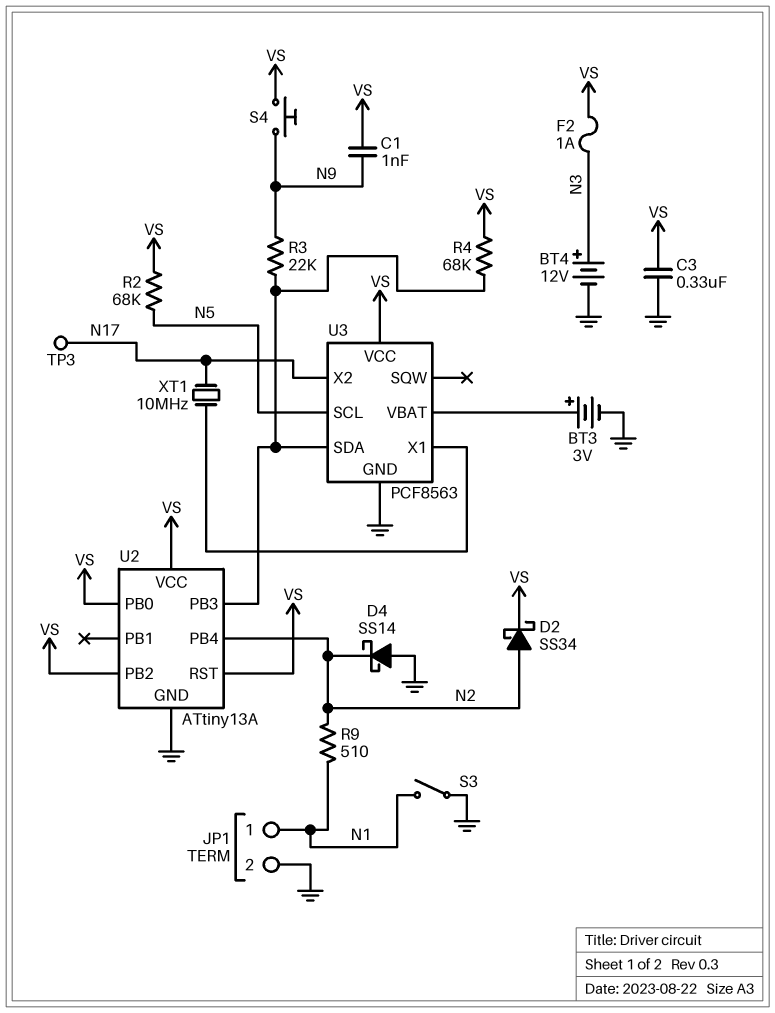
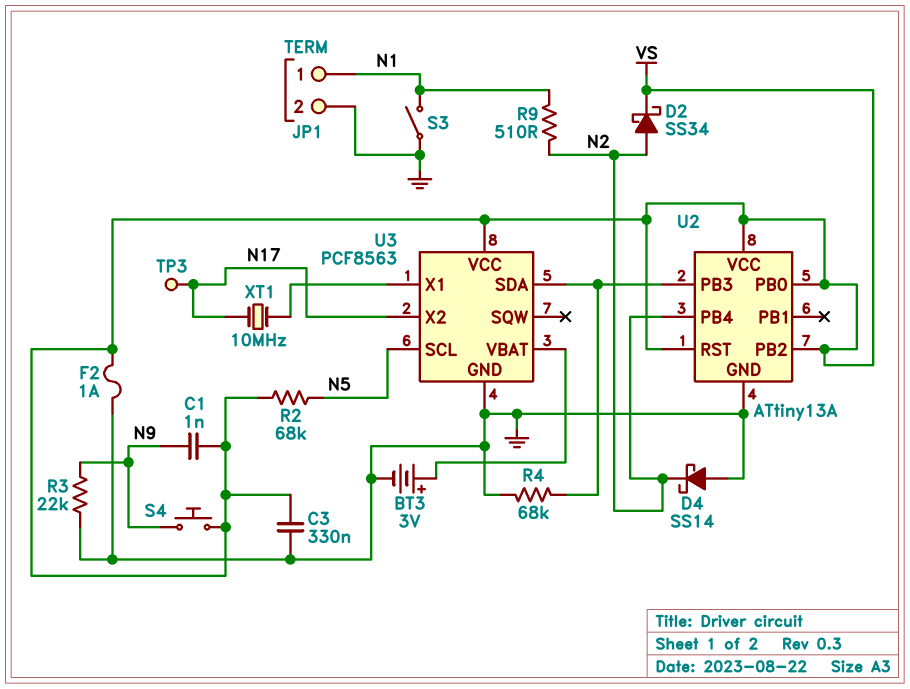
BT4: 12V (plus N3, minus GND) -> none
F2: 1A (N3, VS) -> 1A (GND, VS)
R3: 22k (N9, U2/PB3) -> 22k (GND, N9)
R4: 68k (U2/PB3, VS) -> 68k (GND, U2/PB3)

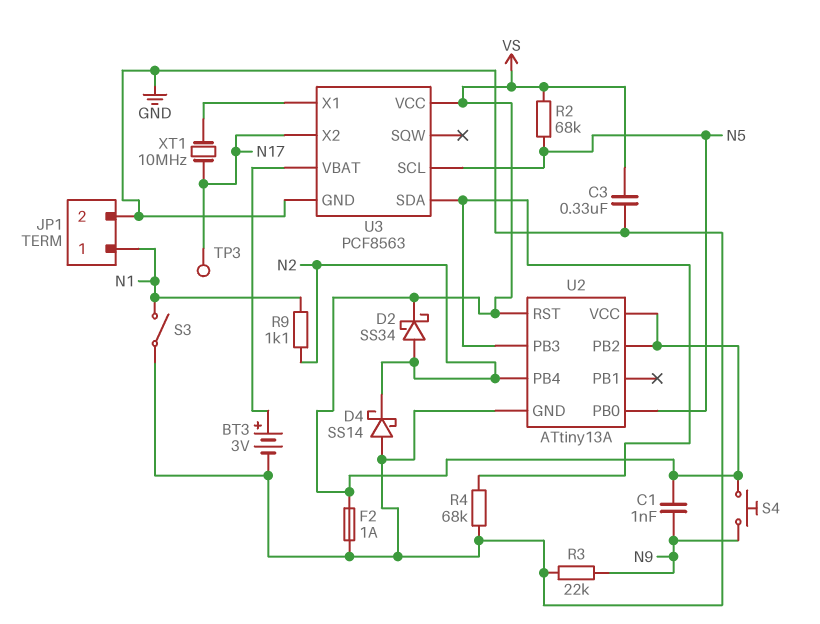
R9: 510 (N1, N2) -> 1.1k (N1, N2)
U2 pin PB0: VS -> N5

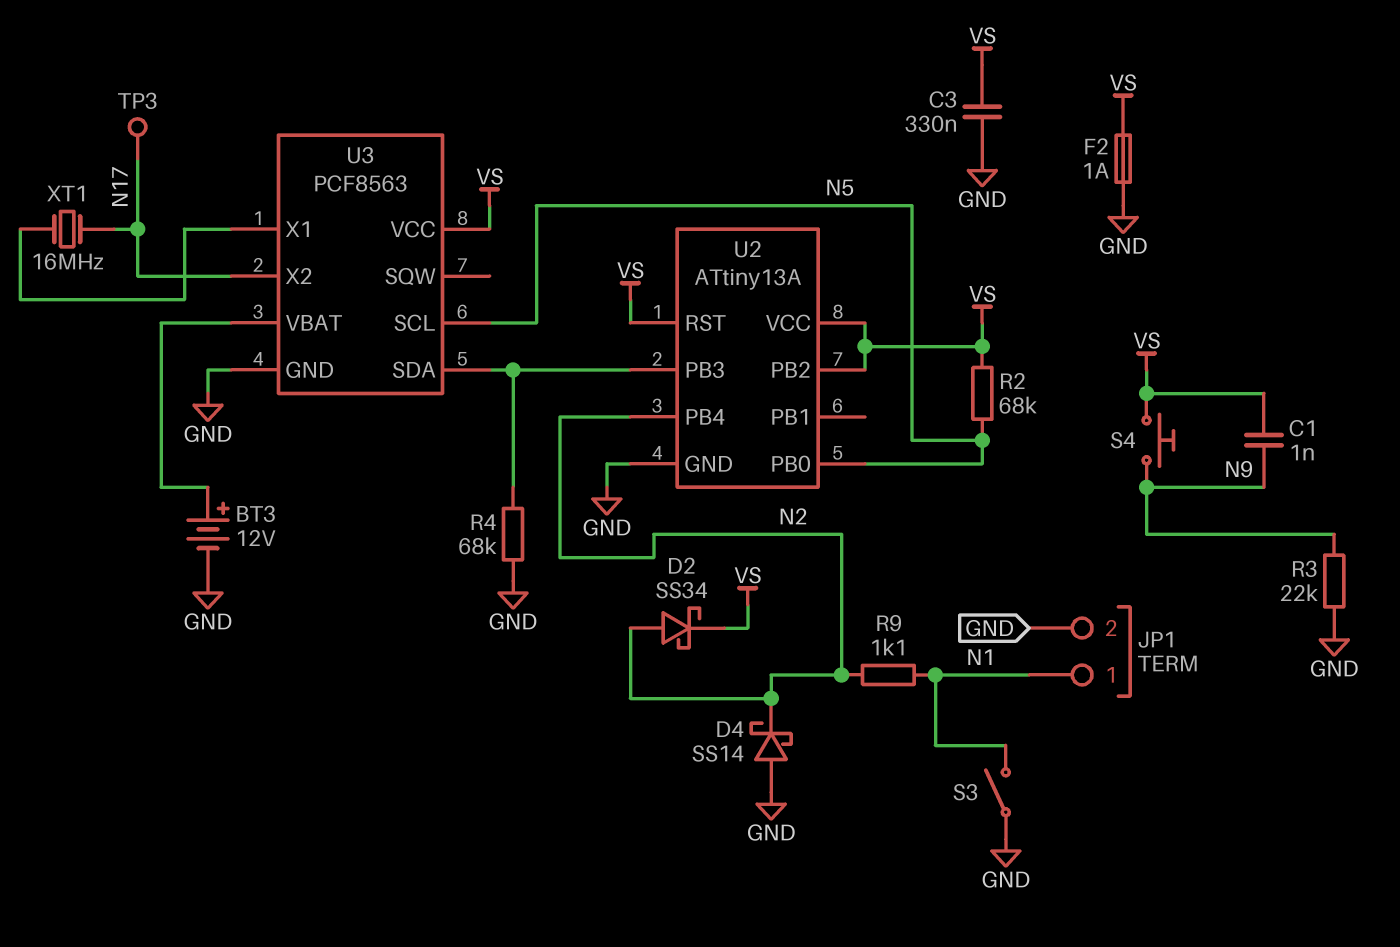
BT3: 3V (plus U3/VBAT, minus GND) -> 12V (plus U3/VBAT, minus GND)
XT1: 10MHz (N17, U3/X1) -> 16MHz (N17, U3/X1)

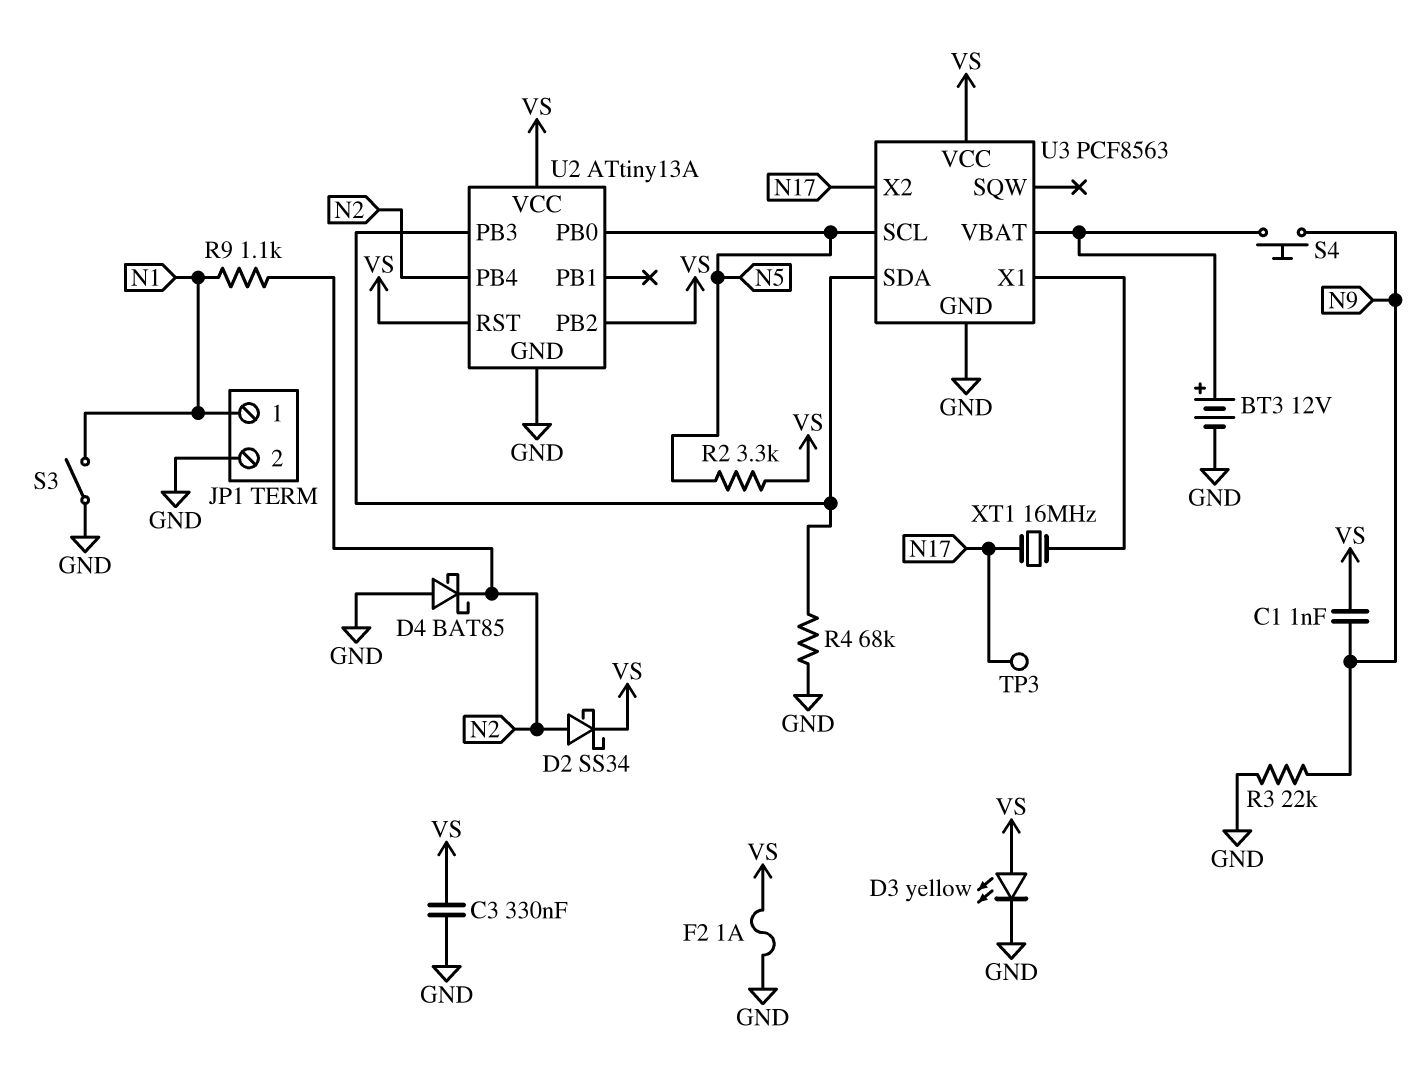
D3: none -> LED yellow (A VS, K GND)
D4: schottky SS14 (A GND, K N2) -> schottky BAT85 (A GND, K N2)
R2: 68k (N5, VS) -> 3.3k (N5, VS)
S4: button (N9, VS) -> button (N9, U3/VBAT)

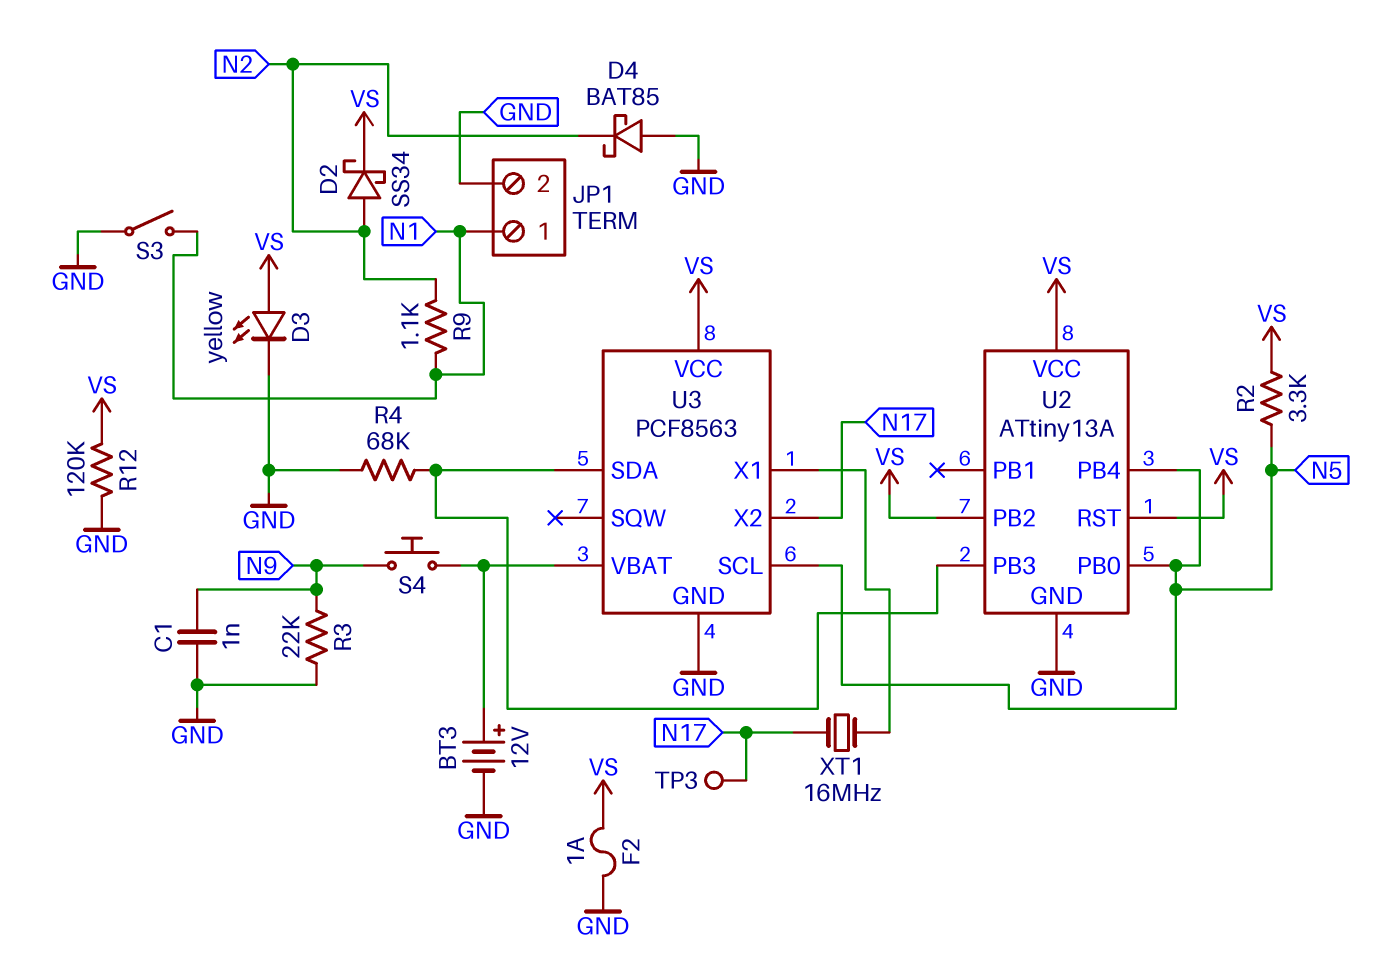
C1: 1nF (N9, VS) -> 1nF (GND, N9)
C3: 330nF (GND, VS) -> none
R12: none -> 120k (GND, VS)
U2 pin PB4: N2 -> N5

